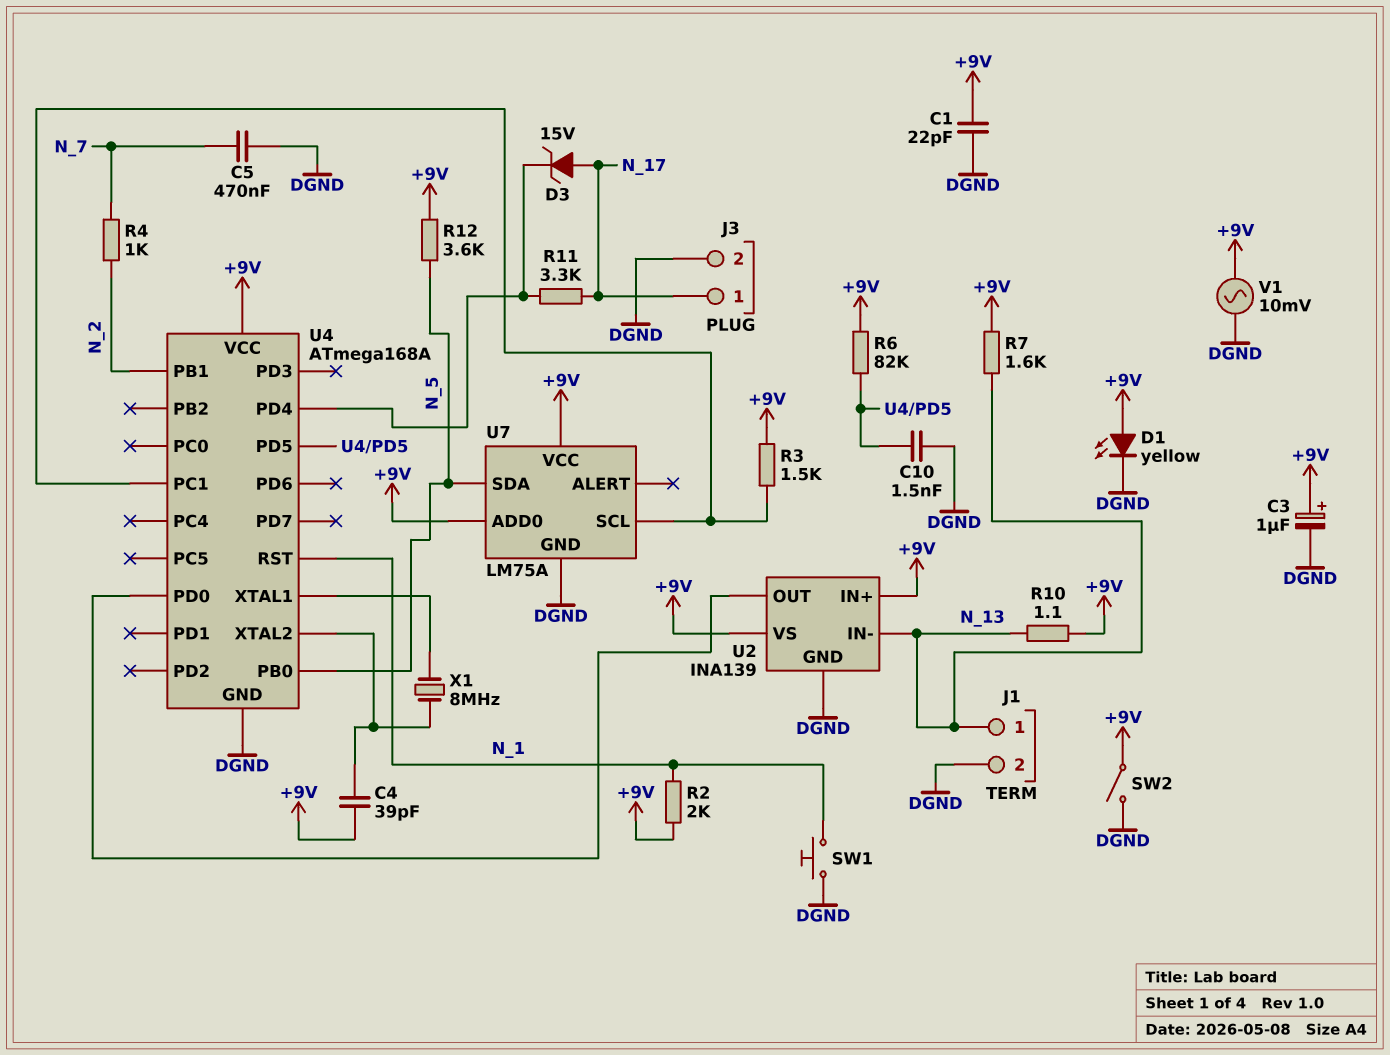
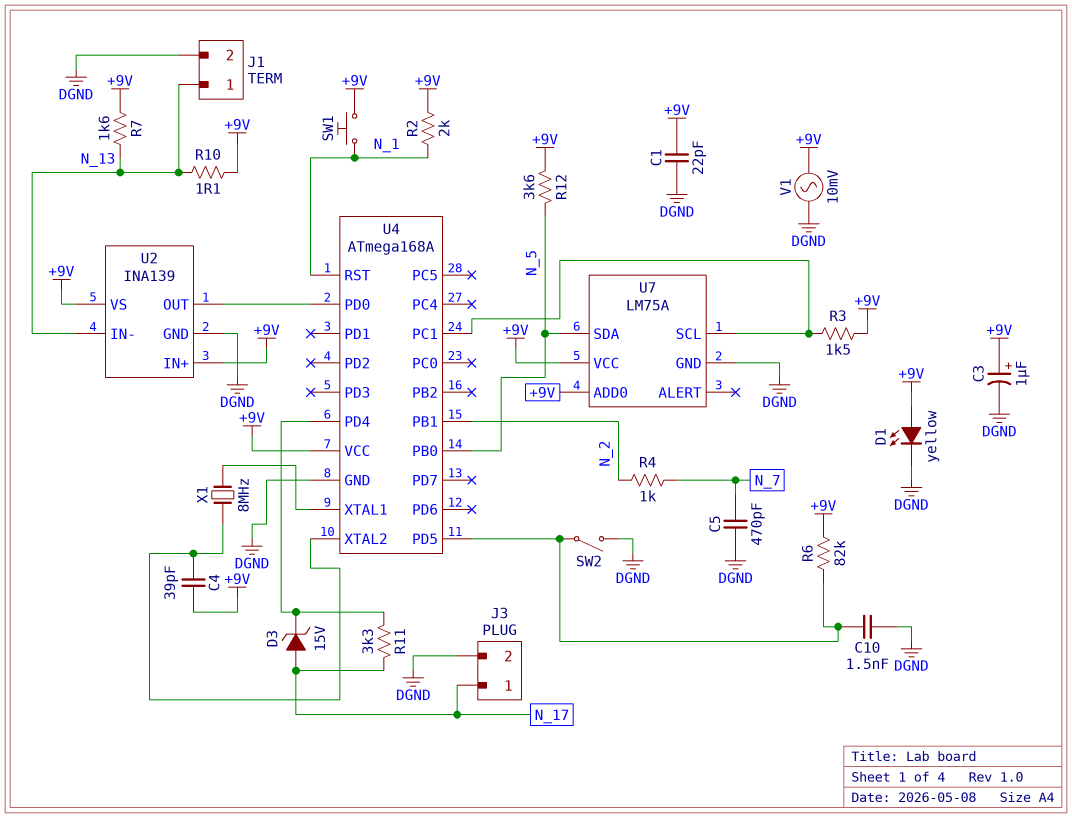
C5: 470nF (DGND, N_7) -> 470pF (DGND, N_7)
SW1: button (DGND, N_1) -> button (+9V, N_1)
SW2: switch (+9V, DGND) -> switch (DGND, U4/PD5)

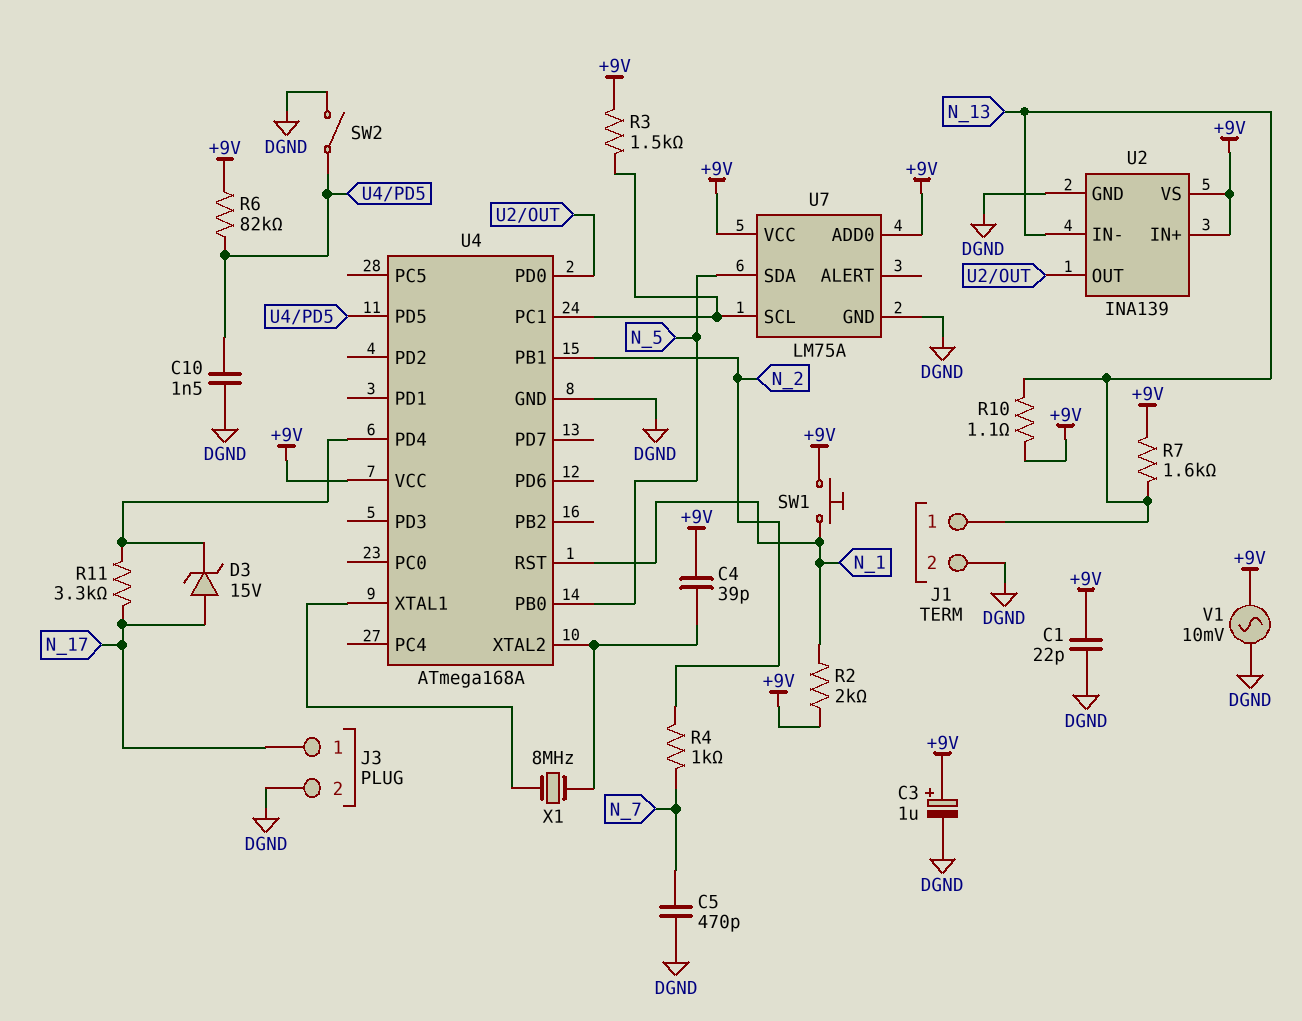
D1: LED yellow (A +9V, K DGND) -> none
R12: 3.6k (+9V, N_5) -> none

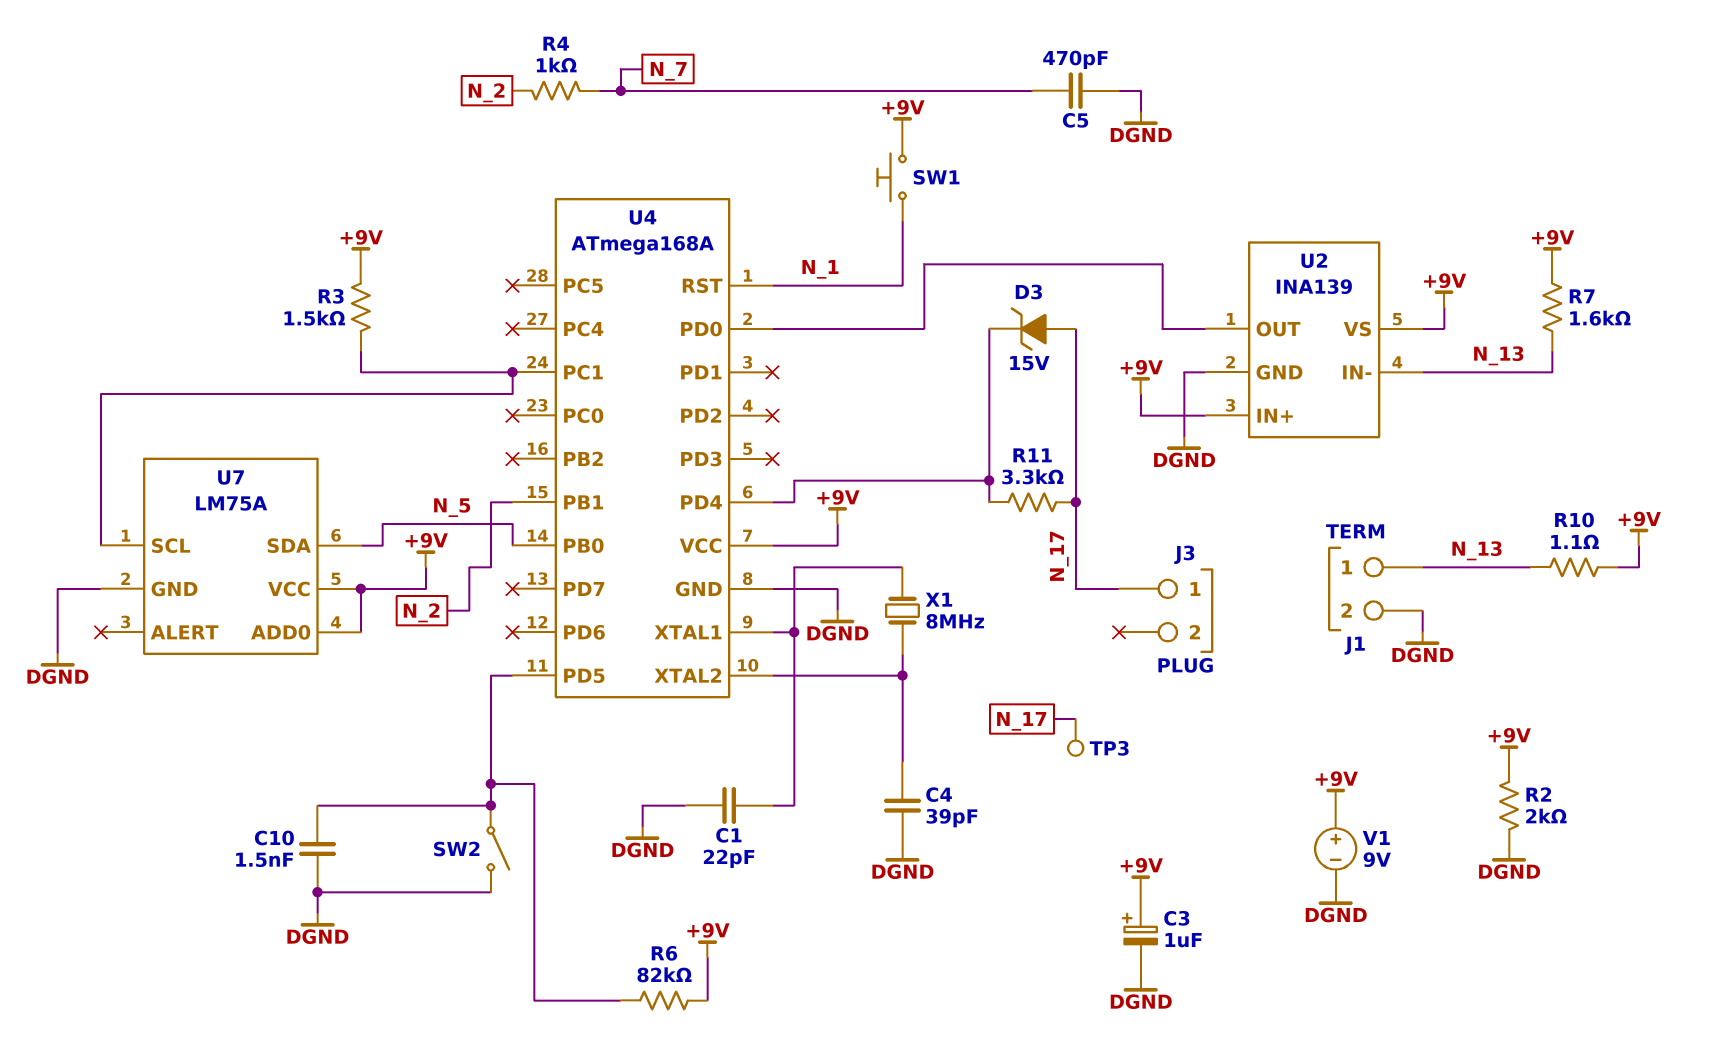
C1: 22pF (+9V, DGND) -> 22pF (DGND, U4/XTAL1)
C4: 39pF (+9V, U4/XTAL2) -> 39pF (DGND, U4/XTAL2)
J3 pin 2: DGND -> none
R2: 2k (+9V, N_1) -> 2k (+9V, DGND)
TP3: none -> test point (N_17)
V1: AC 10mV (+9V, DGND) -> 9V (plus +9V, minus DGND)

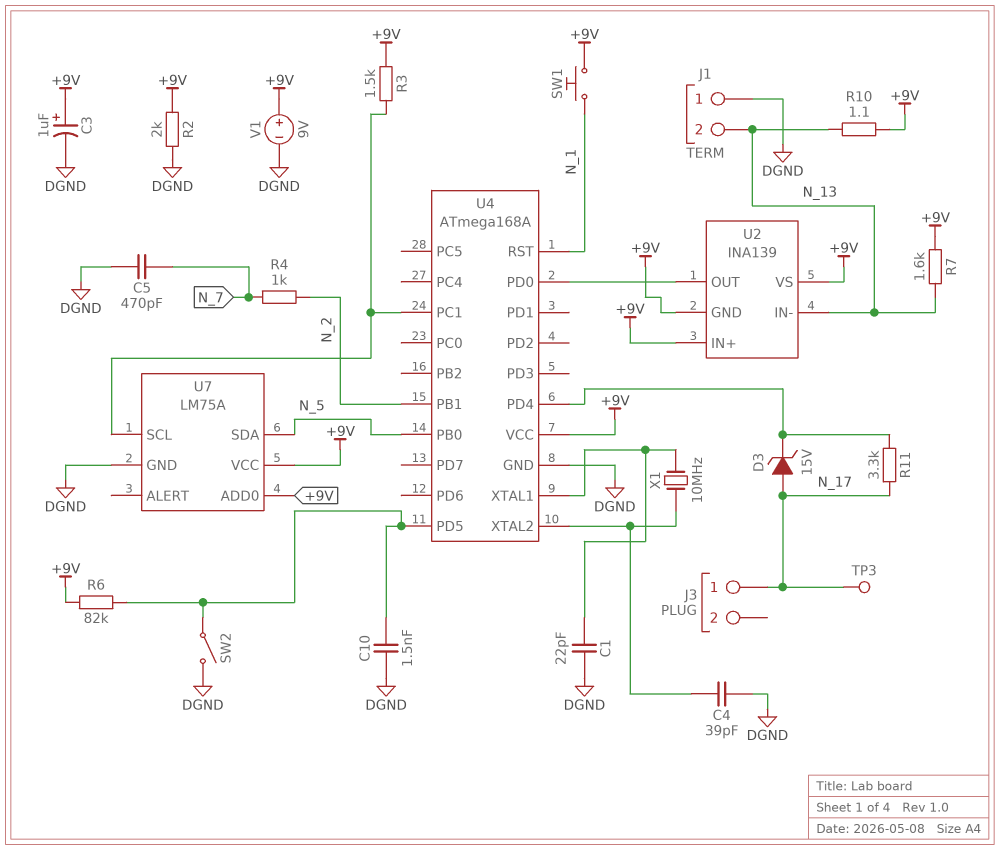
J1 pin 1: N_13 -> DGND
J1 pin 2: DGND -> N_13
U2 pin GND: DGND -> +9V
X1: 8MHz (U4/XTAL1, U4/XTAL2) -> 10MHz (U4/XTAL1, U4/XTAL2)

